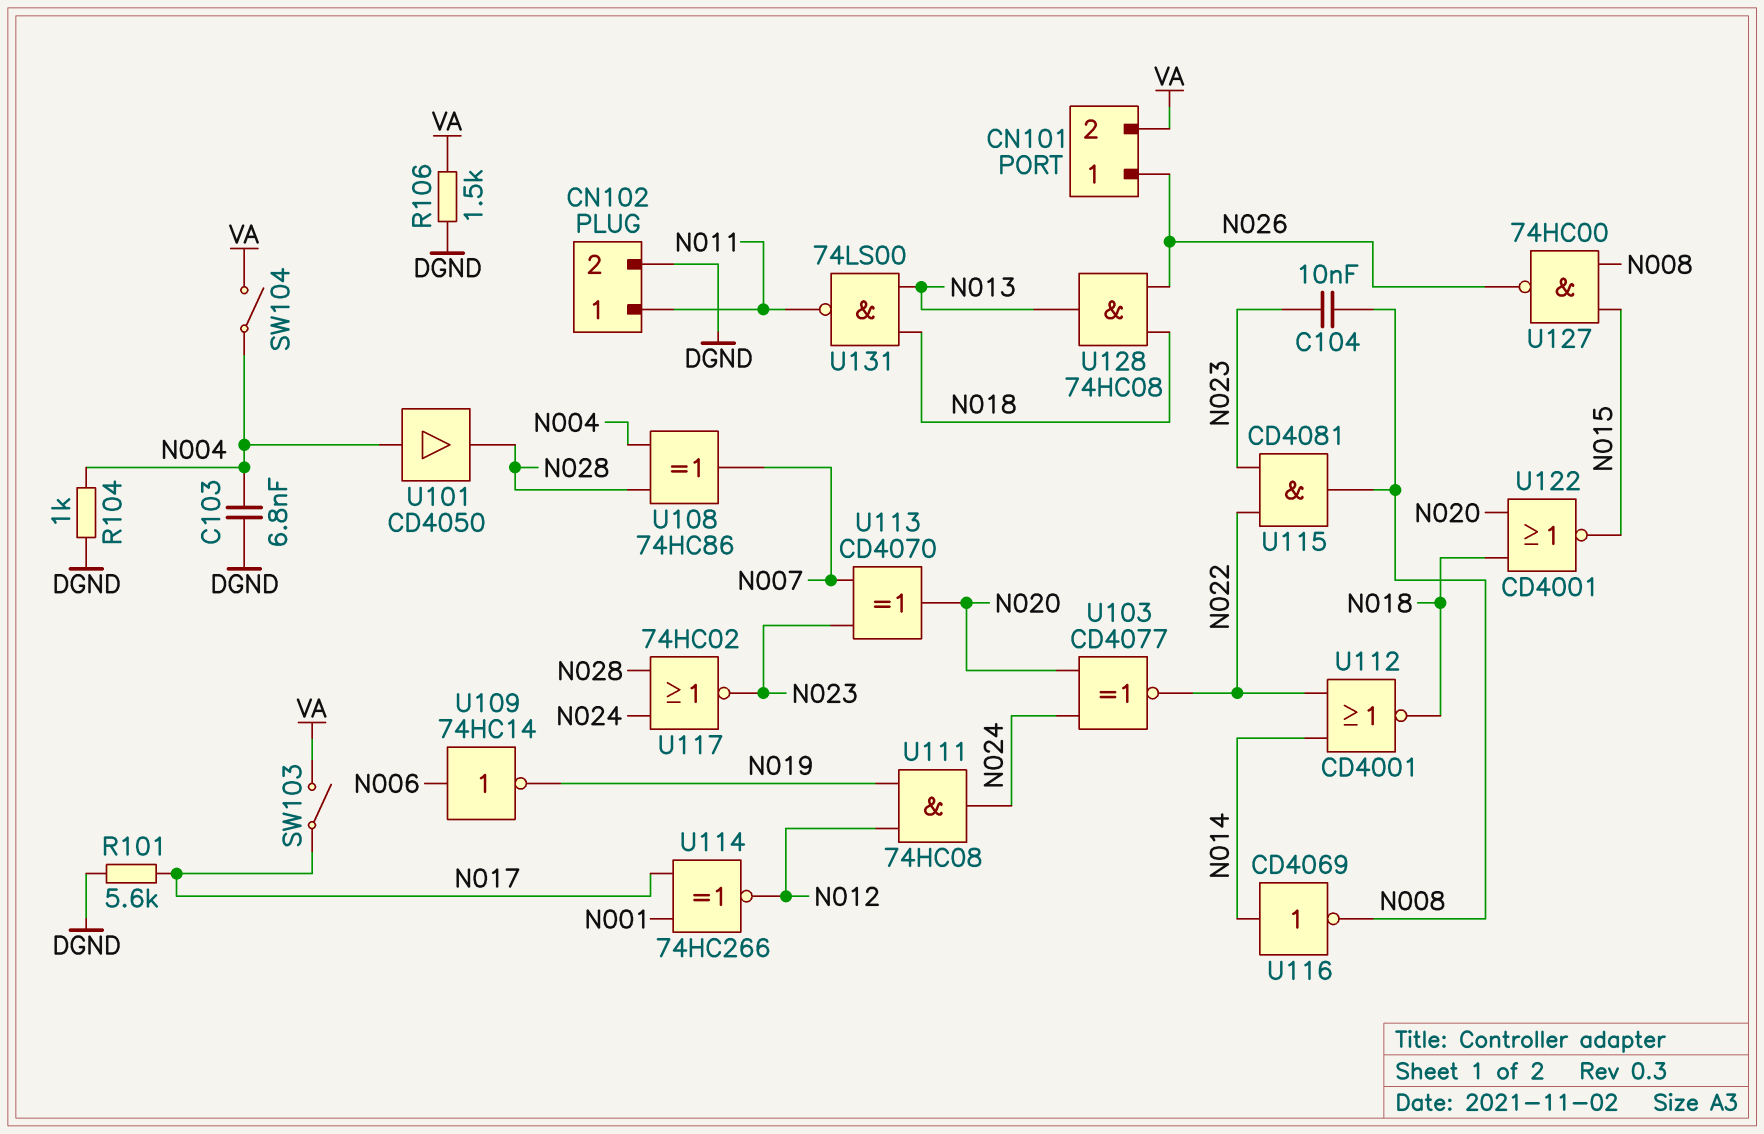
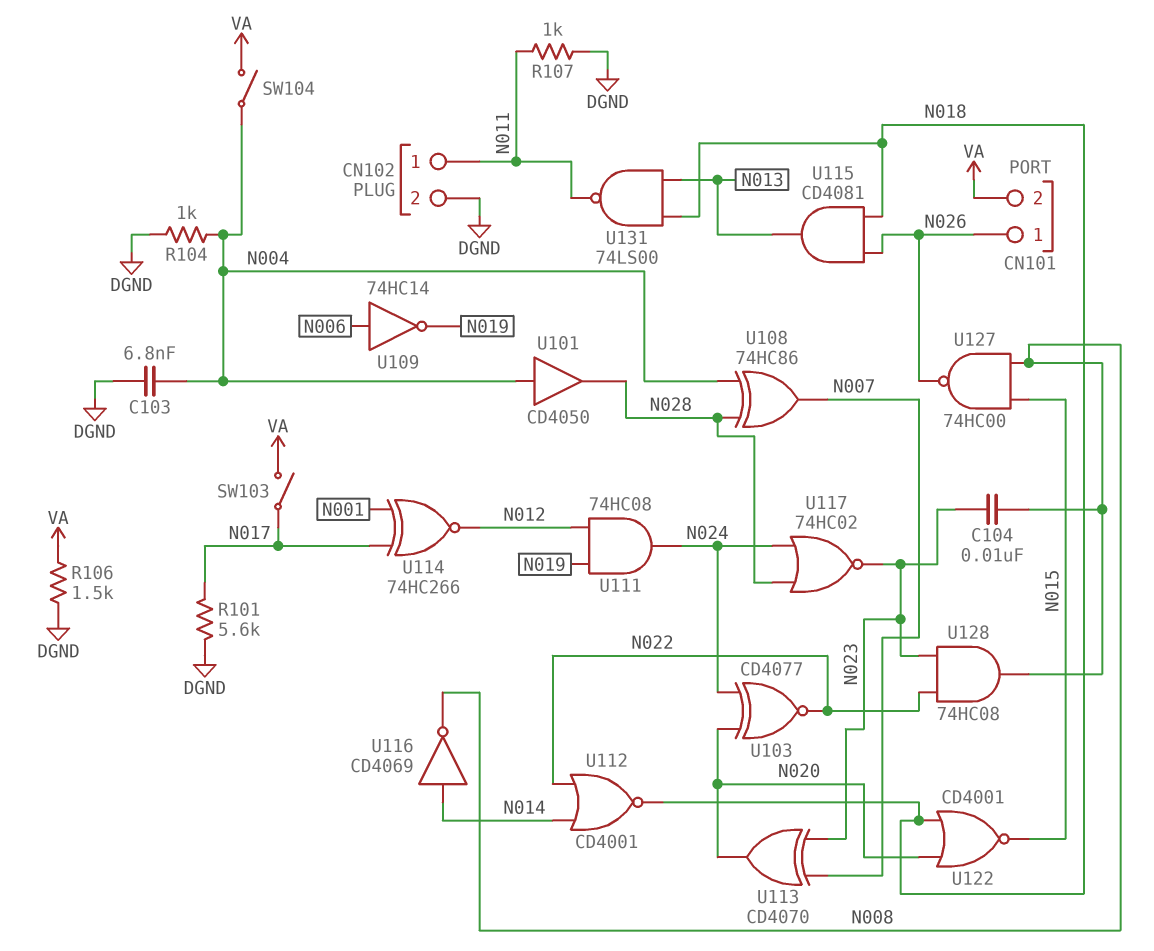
R107: none -> 1k (DGND, N011)
U115: AND CD4081 (in N022, in N023, out N008) -> AND CD4081 (in N018, in N026, out N013)
U128: AND 74HC08 (in N018, in N026, out N013) -> AND 74HC08 (in N022, in N023, out N008)

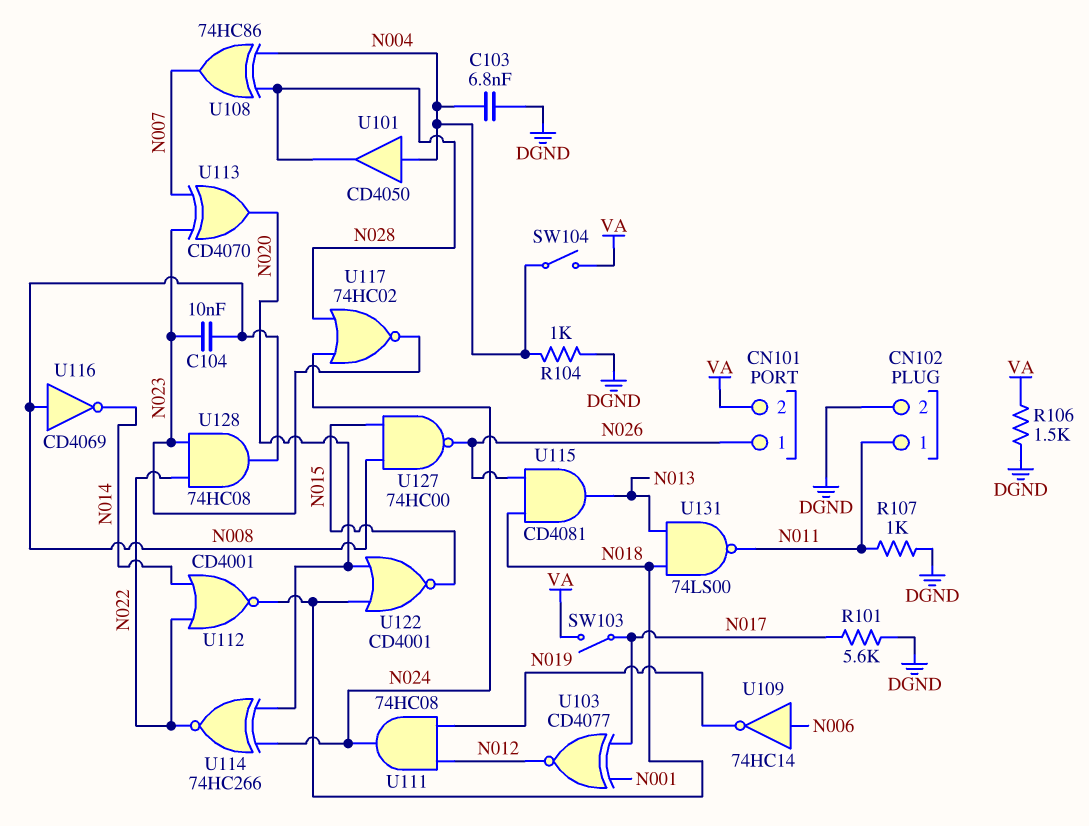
U103: XNOR CD4077 (in N020, in N024, out N022) -> XNOR CD4077 (in N001, in N017, out N012)
U114: XNOR 74HC266 (in N001, in N017, out N012) -> XNOR 74HC266 (in N020, in N024, out N022)
U116: NOT CD4069 (in N014, out N008) -> NOT CD4069 (in N008, out N014)

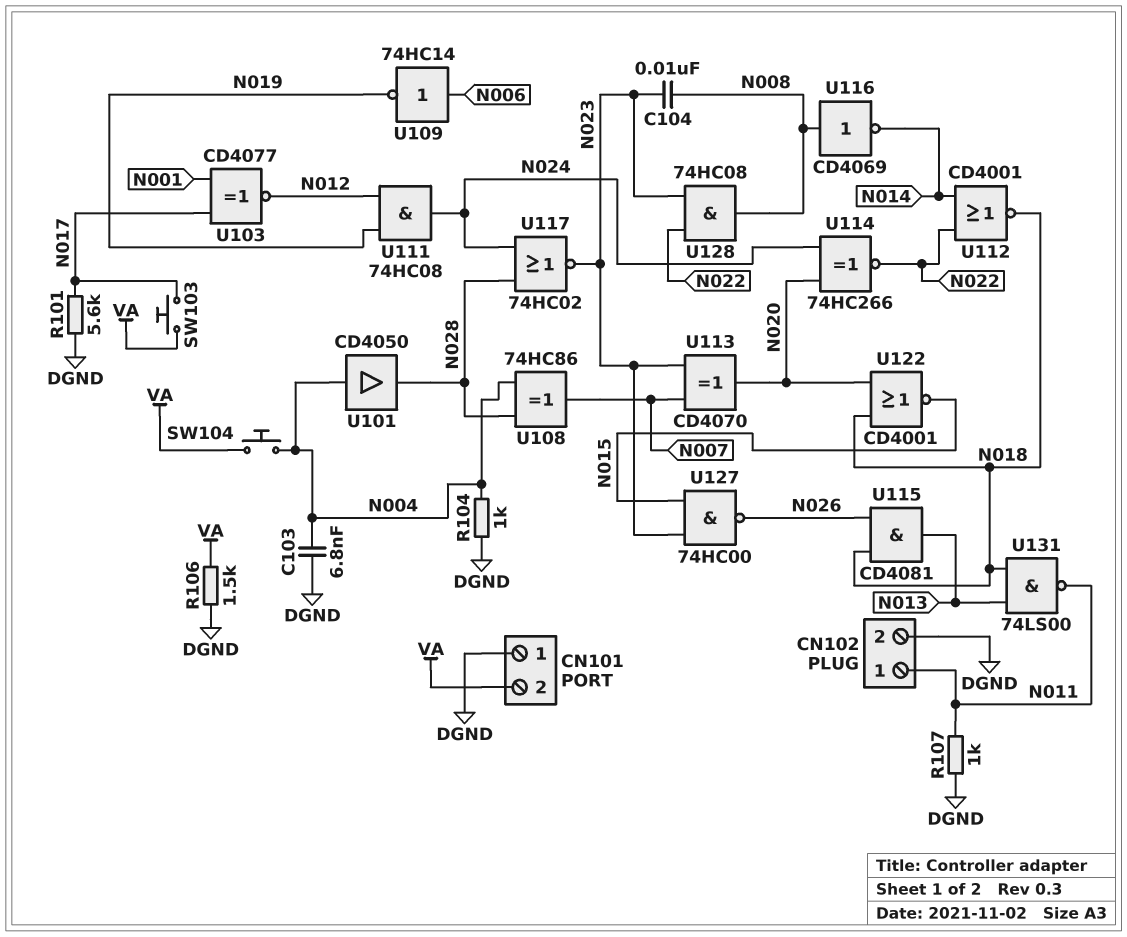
CN101 pin 1: N026 -> DGND
SW103: switch (N017, VA) -> button (N017, VA)
SW104: switch (N004, VA) -> button (N004, VA)
U127: NAND 74HC00 (in N008, in N015, out N026) -> NAND 74HC00 (in N015, in N023, out N026)

